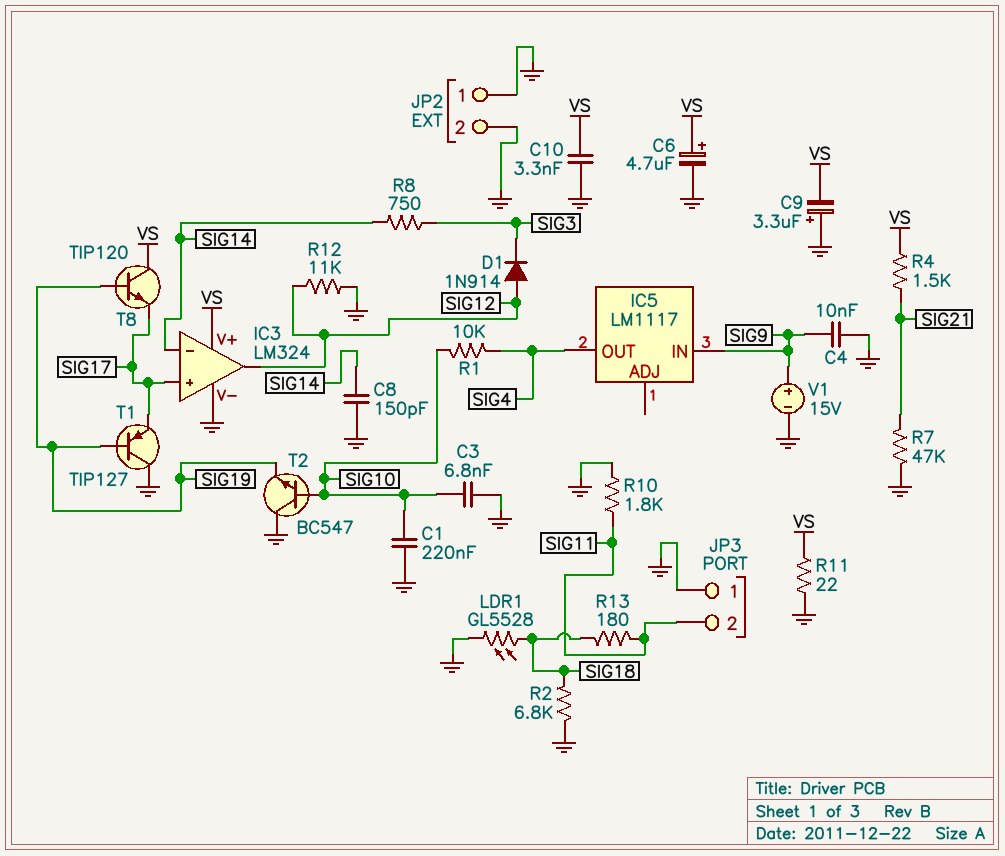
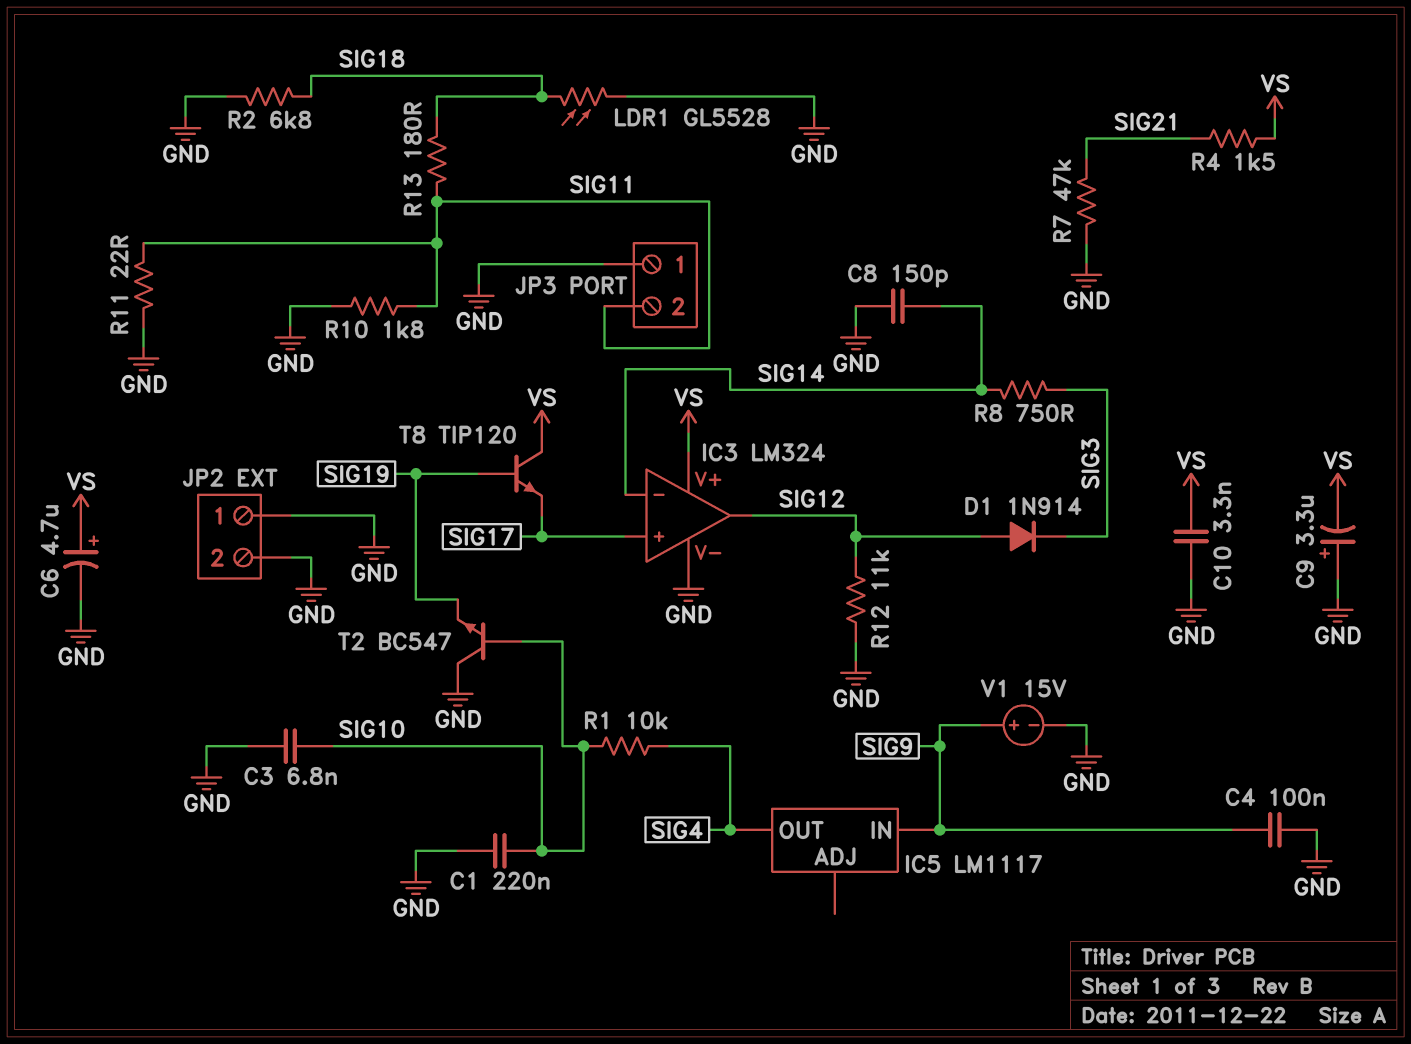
C4: 10nF (GND, SIG9) -> 100nF (GND, SIG9)
R11: 22 (GND, VS) -> 22 (GND, SIG11)
T1: PNP TIP127 (B SIG19, C GND, E SIG17) -> none

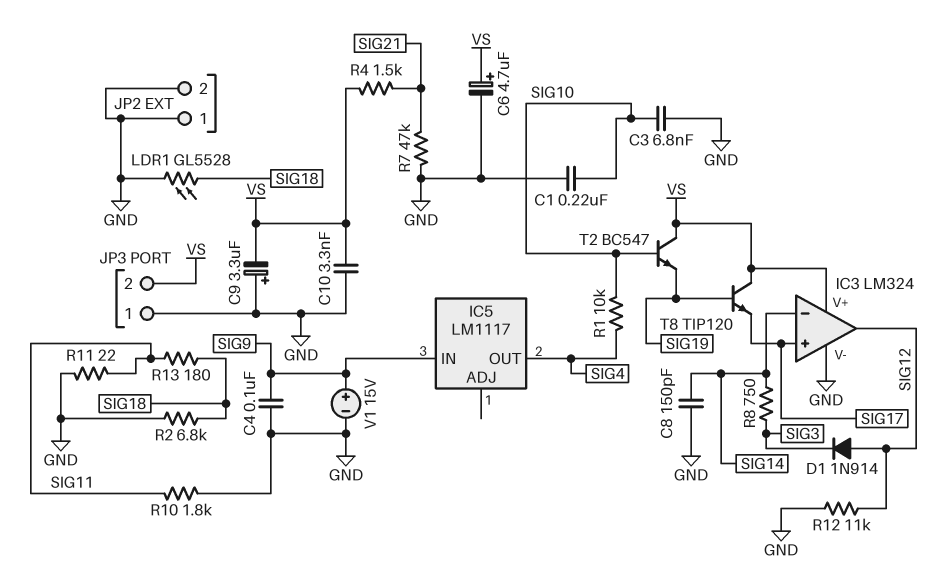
JP3 pin 2: SIG11 -> VS
T2: NPN BC547 (B SIG10, C GND, E SIG19) -> NPN BC547 (B SIG10, C VS, E SIG19)

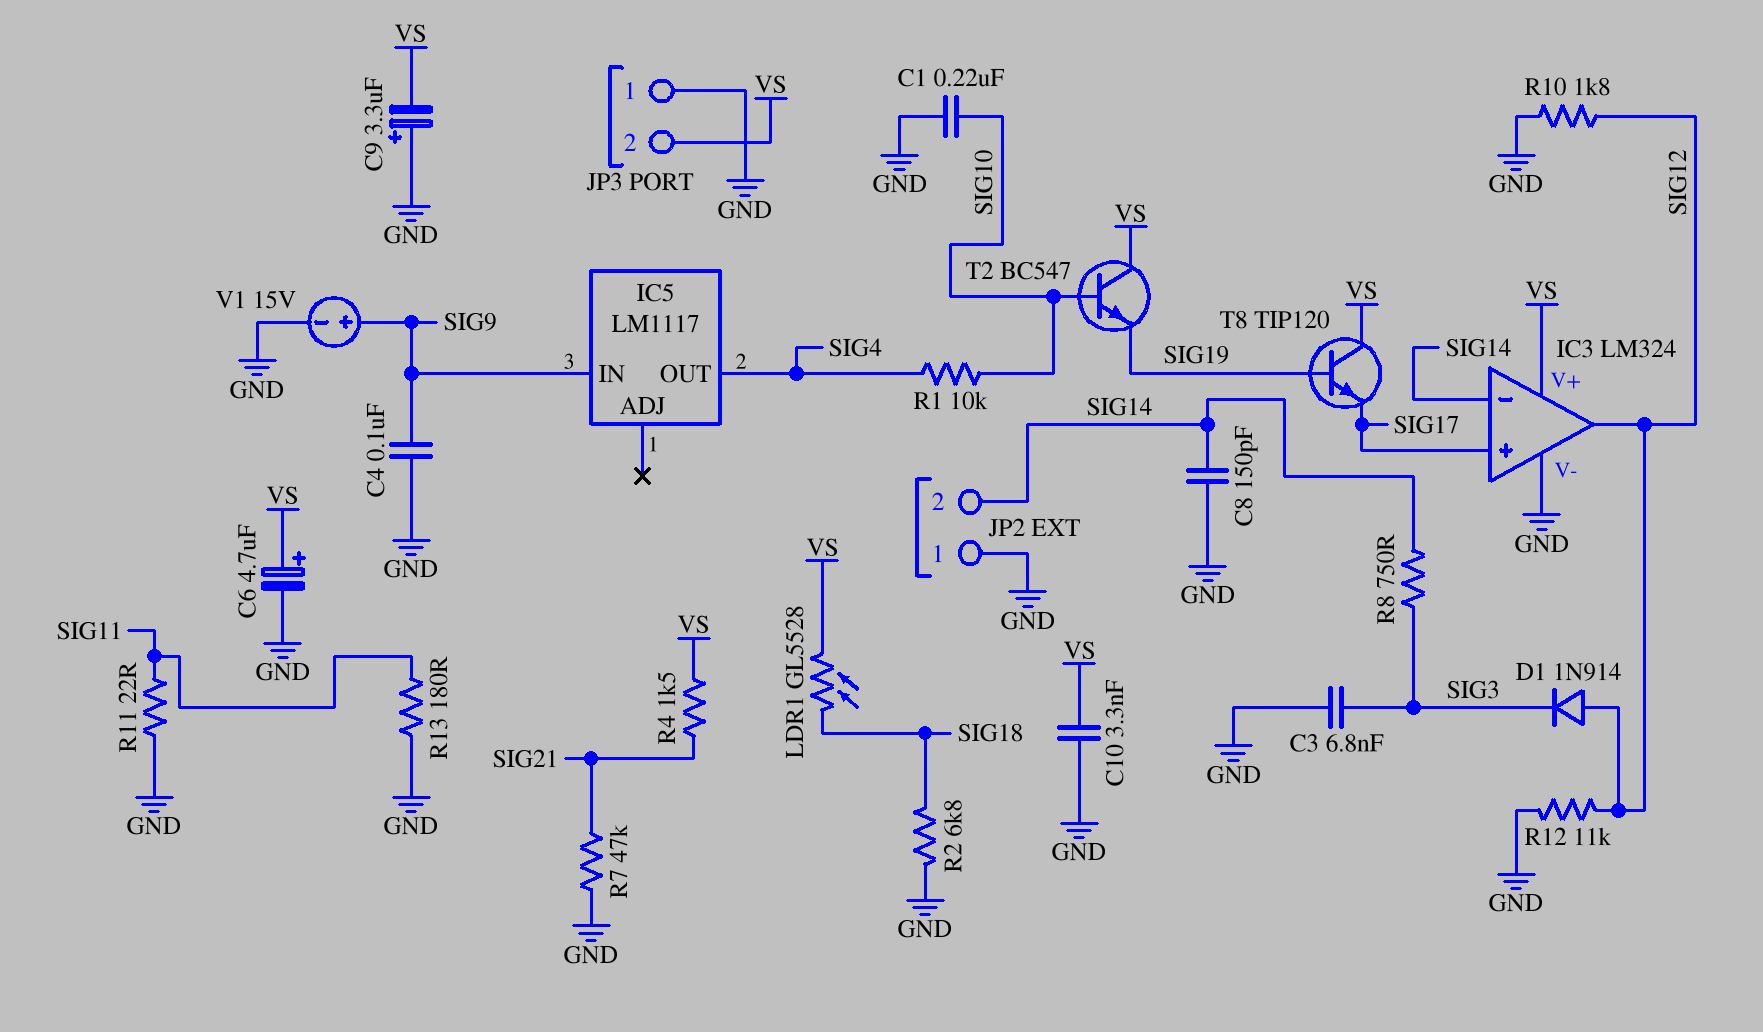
C3: 6.8nF (GND, SIG10) -> 6.8nF (GND, SIG3)
JP2 pin 2: GND -> SIG14
LDR1: GL5528 (GND, SIG18) -> GL5528 (SIG18, VS)
R10: 1.8k (GND, SIG11) -> 1.8k (GND, SIG12)
R13: 180 (SIG11, SIG18) -> 180 (GND, SIG11)

